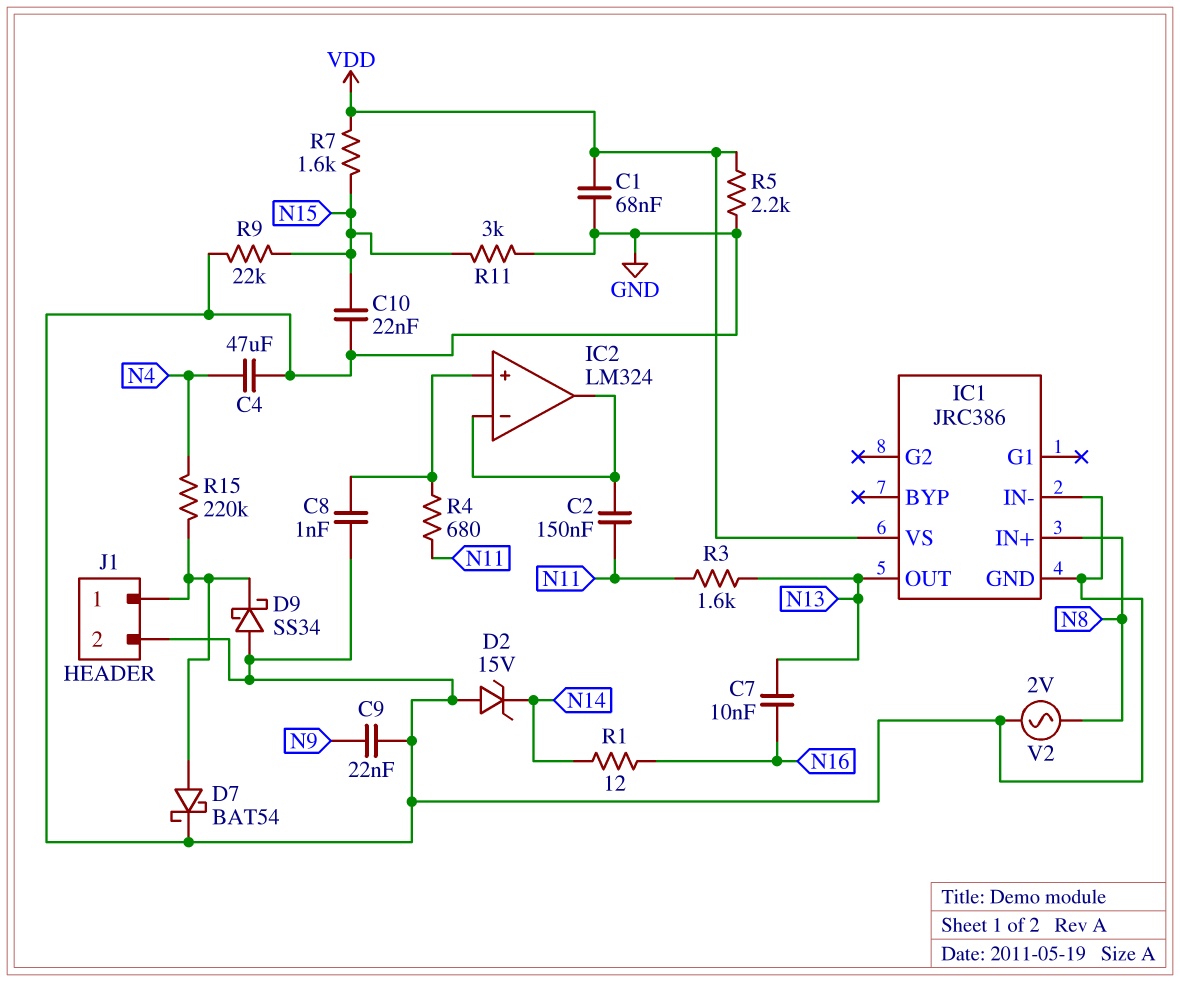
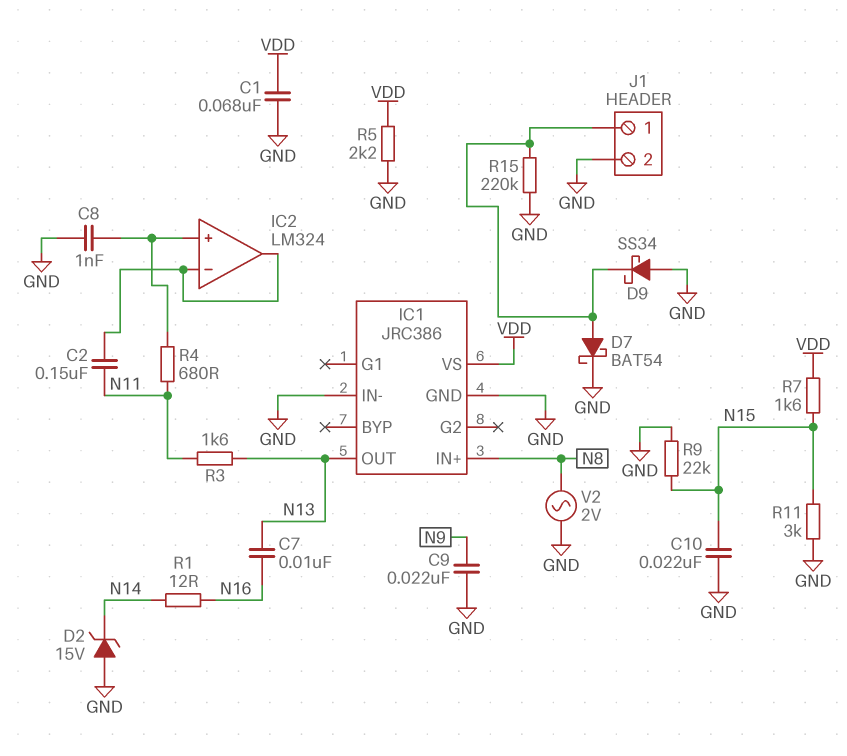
C4: 47uF (GND, N4) -> none
R15: 220k (J1/1, N4) -> 220k (GND, J1/1)

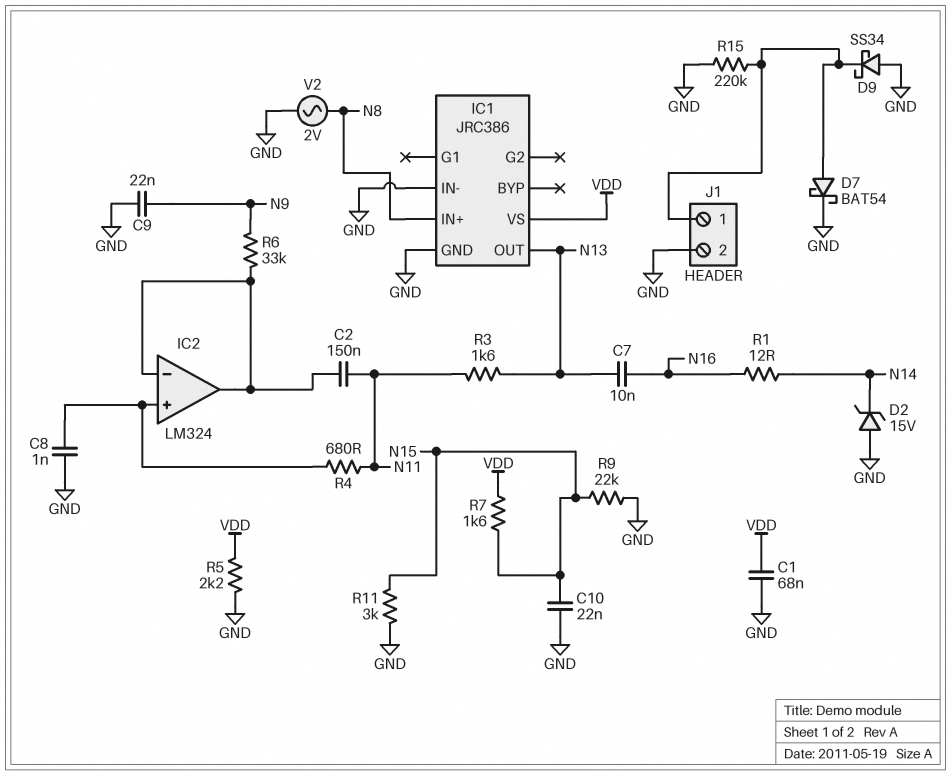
R6: none -> 33k (IC2/in-, N9)

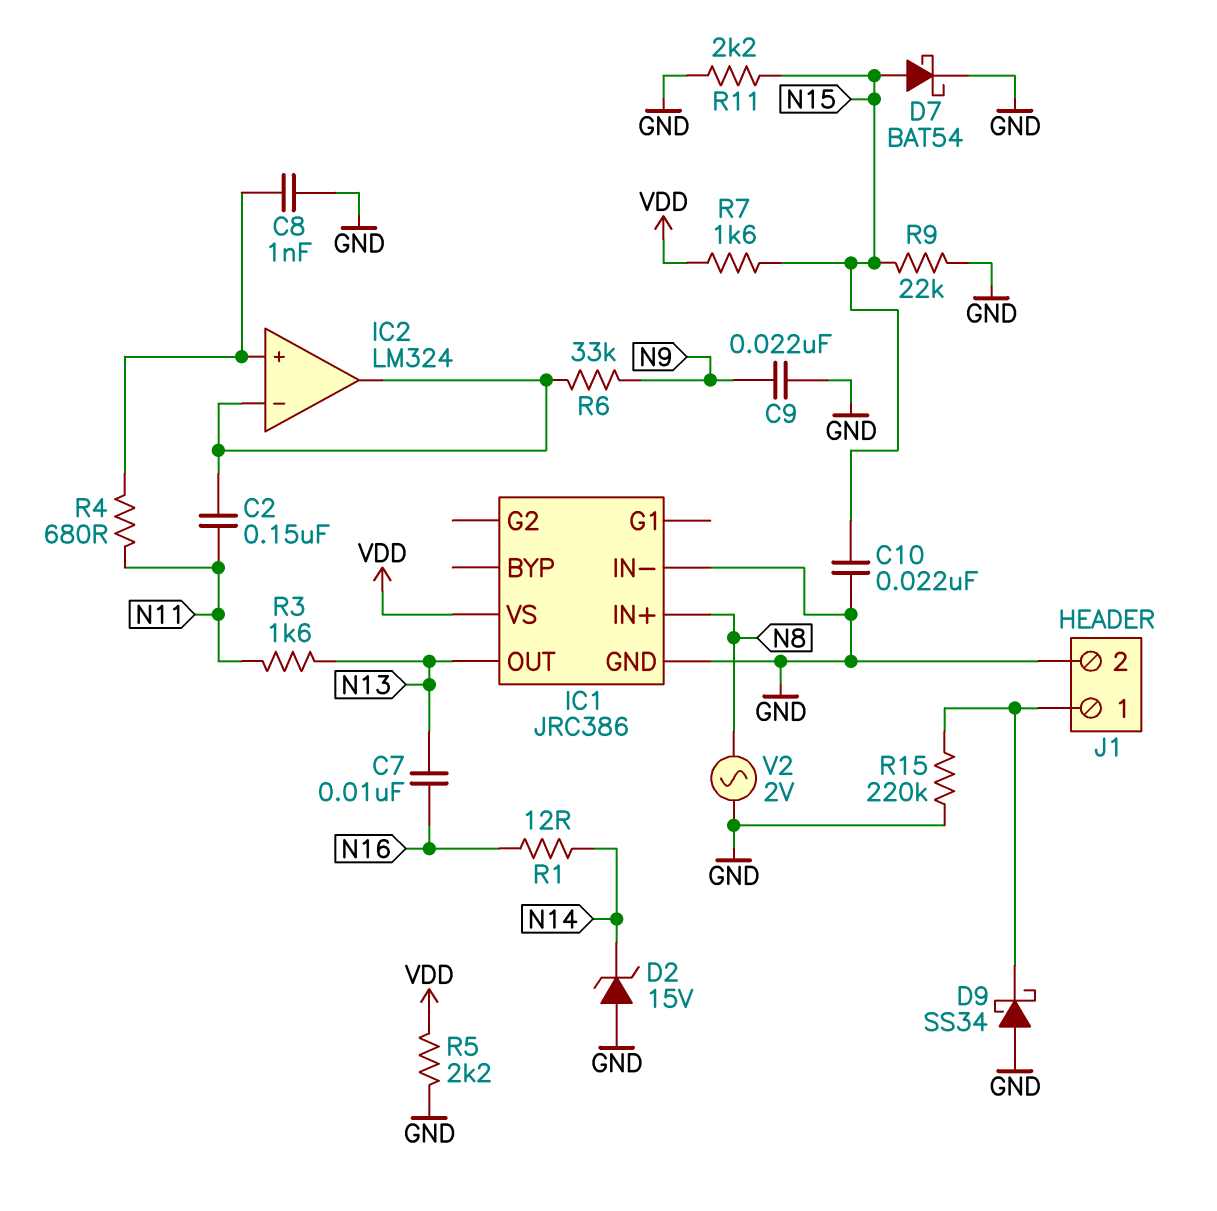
C1: 68nF (GND, VDD) -> none
D7: schottky BAT54 (A J1/1, K GND) -> schottky BAT54 (A N15, K GND)
R11: 3k (GND, N15) -> 2.2k (GND, N15)

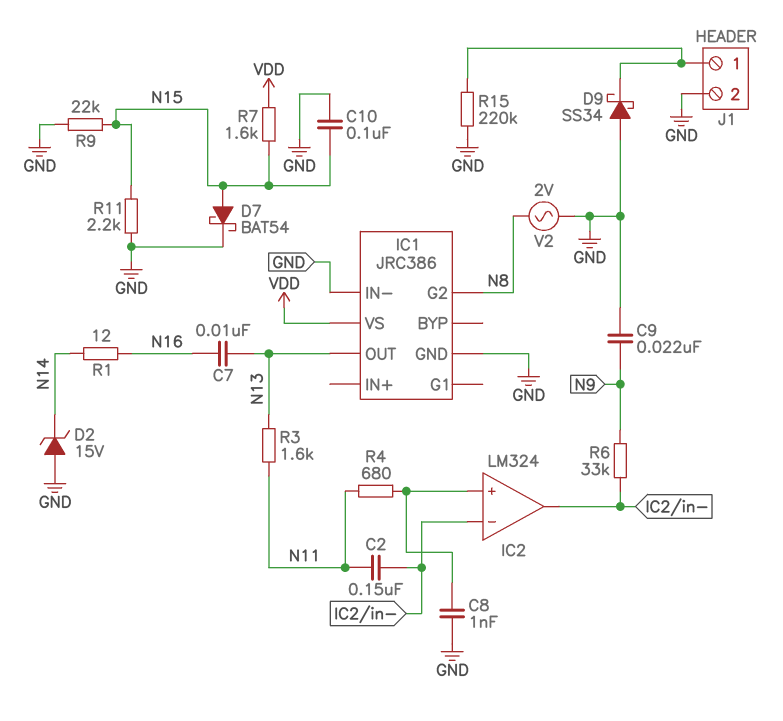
C10: 22nF (GND, N15) -> 100nF (GND, N15)
IC1 pin G2: none -> N8
IC1 pin IN+: N8 -> none
R5: 2.2k (GND, VDD) -> none

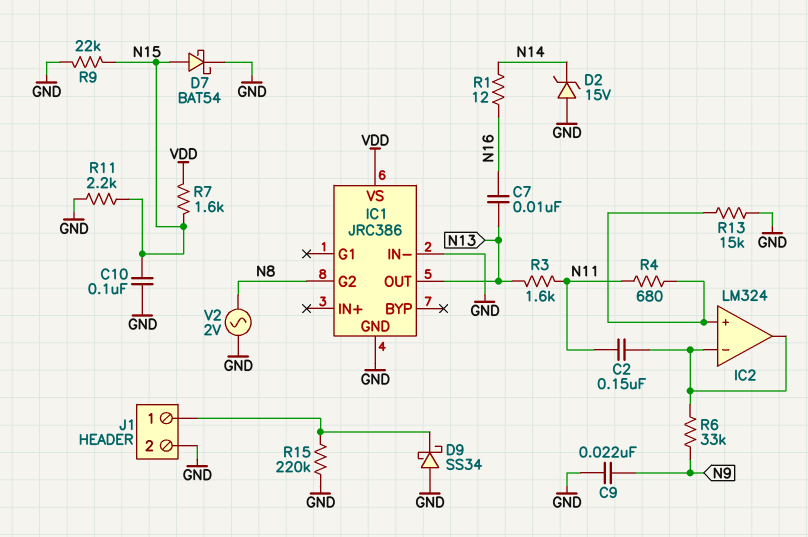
C8: 1nF (GND, IC2/in+) -> none
R13: none -> 15k (GND, IC2/in+)

